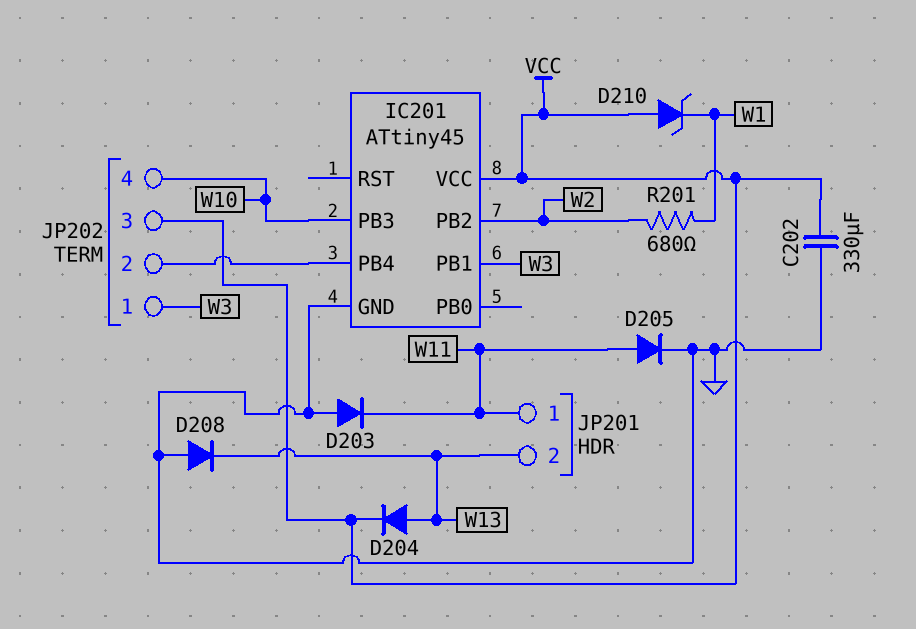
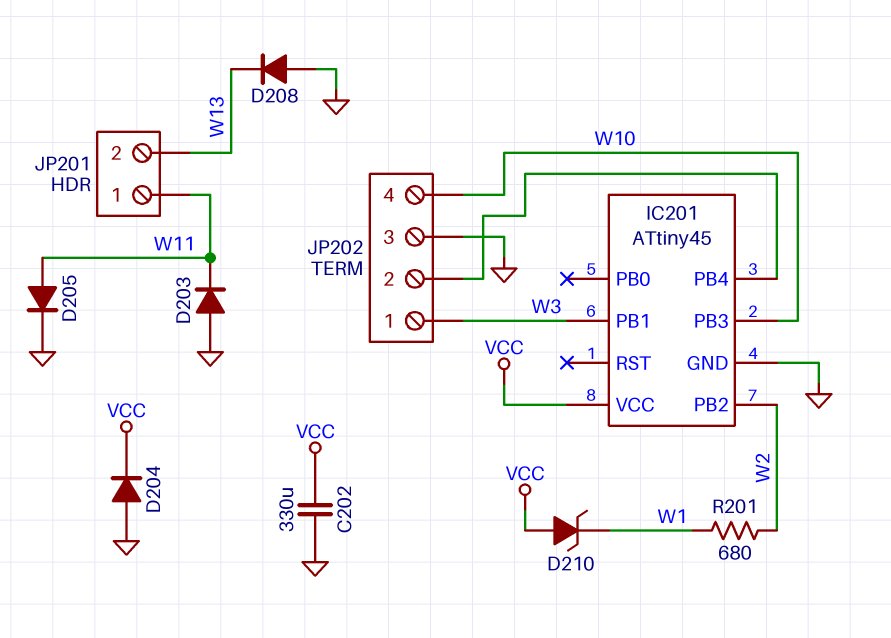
D204: diode (A W13, K VCC) -> diode (A GND, K VCC)
JP202 pin 3: VCC -> GND

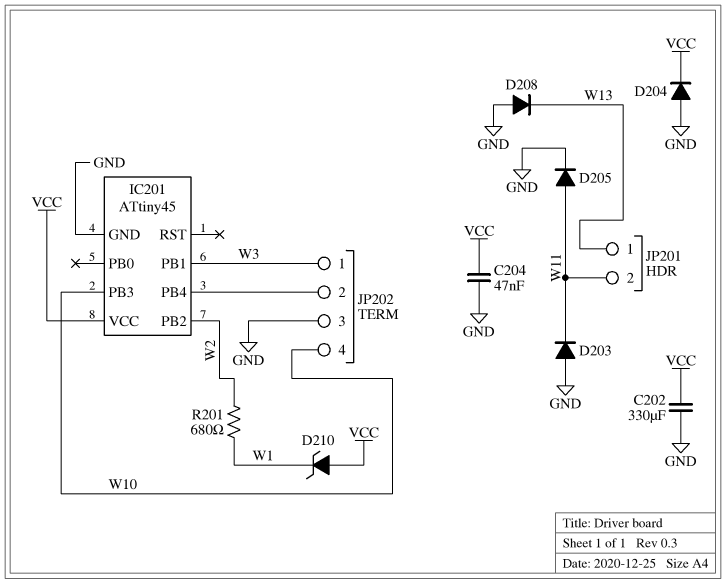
C204: none -> 47nF (GND, VCC)
JP201 pin 1: W11 -> W13
JP201 pin 2: W13 -> W11

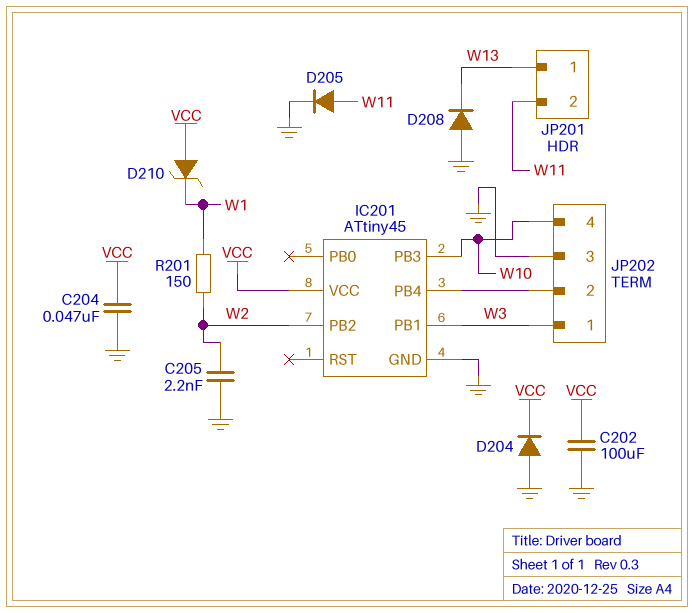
C202: 330uF (GND, VCC) -> 100uF (GND, VCC)
C205: none -> 2.2nF (GND, W2)
D203: diode (A GND, K W11) -> none
R201: 680 (W1, W2) -> 150 (W1, W2)

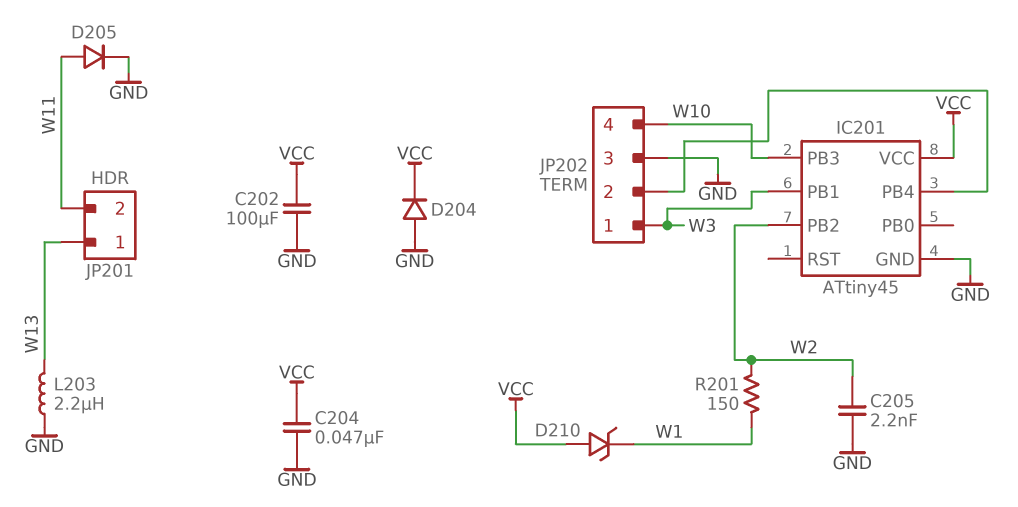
D208: diode (A GND, K W13) -> none
L203: none -> 2.2uH (GND, W13)

